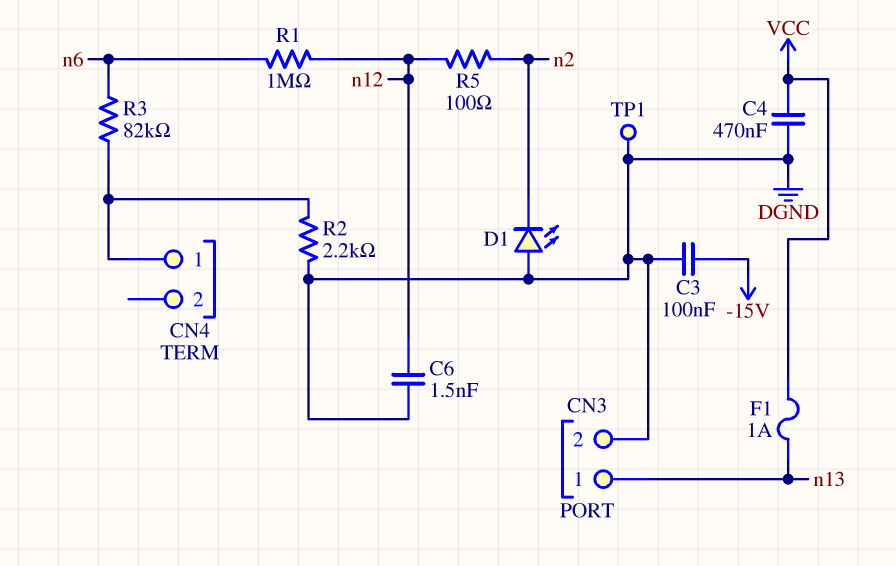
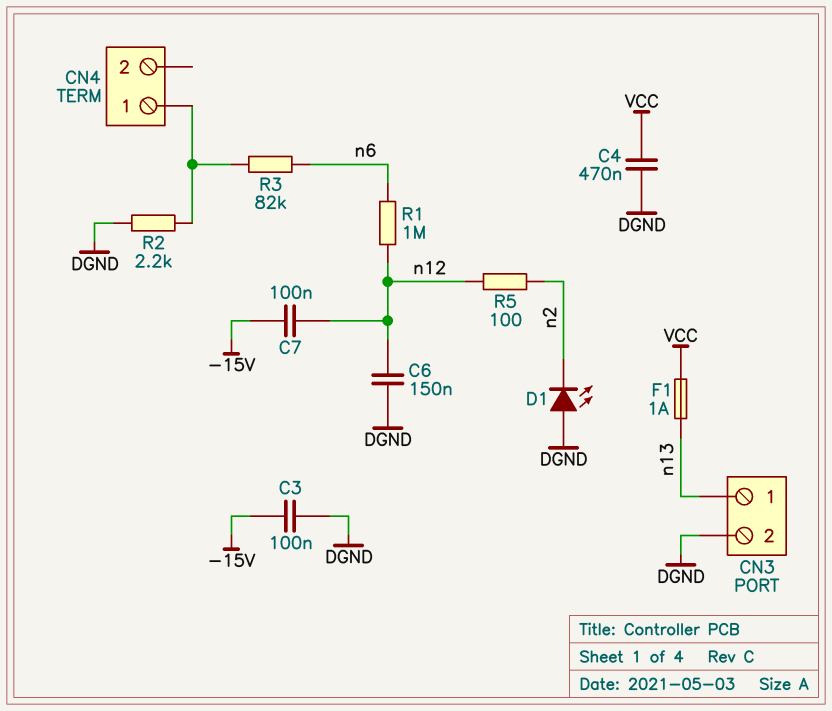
C6: 1.5nF (DGND, n12) -> 150nF (DGND, n12)
C7: none -> 100nF (-15V, n12)
TP1: test point (DGND) -> none

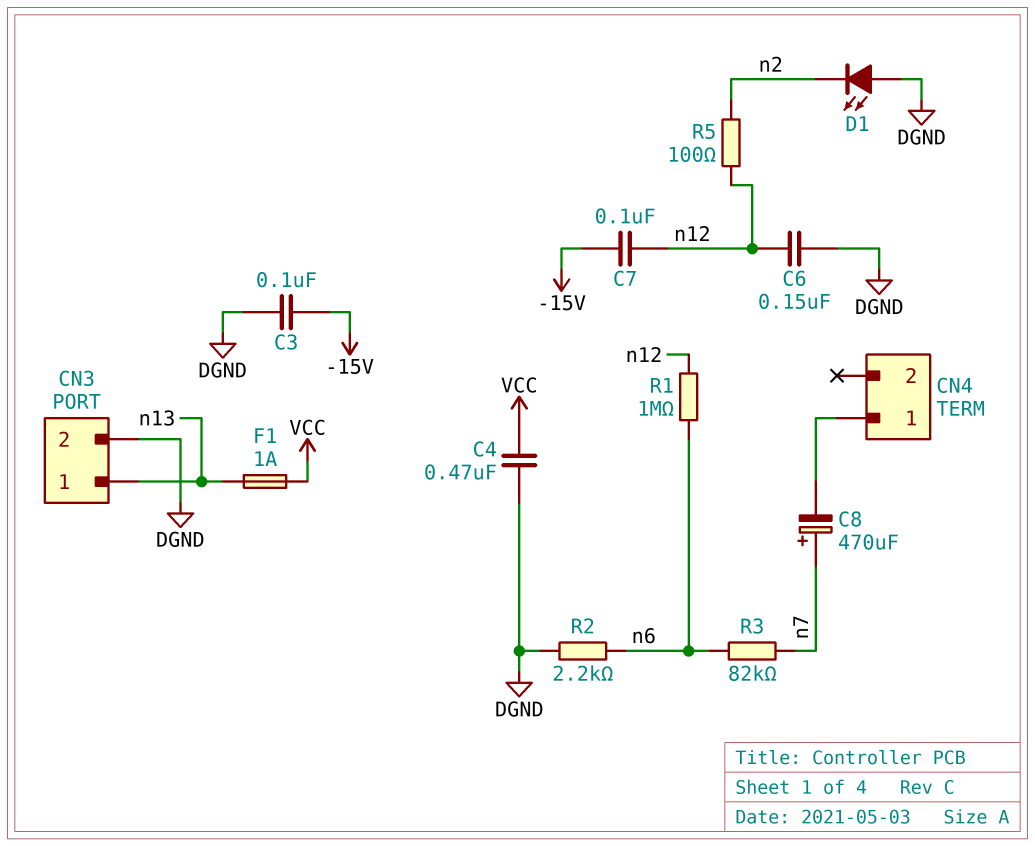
C8: none -> 470uF (plus n7, minus CN4/1)
R2: 2.2k (CN4/1, DGND) -> 2.2k (DGND, n6)
R3: 82k (CN4/1, n6) -> 82k (n6, n7)

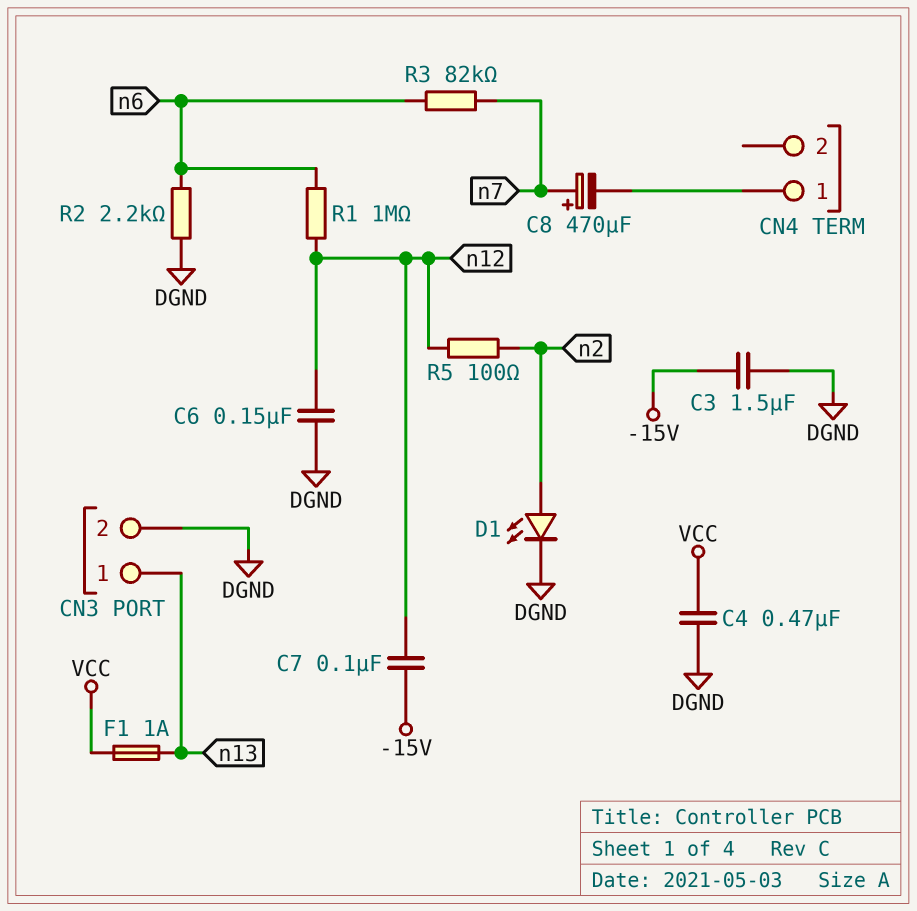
C3: 100nF (-15V, DGND) -> 1.5uF (-15V, DGND)
D1: LED (A DGND, K n2) -> LED (A n2, K DGND)

